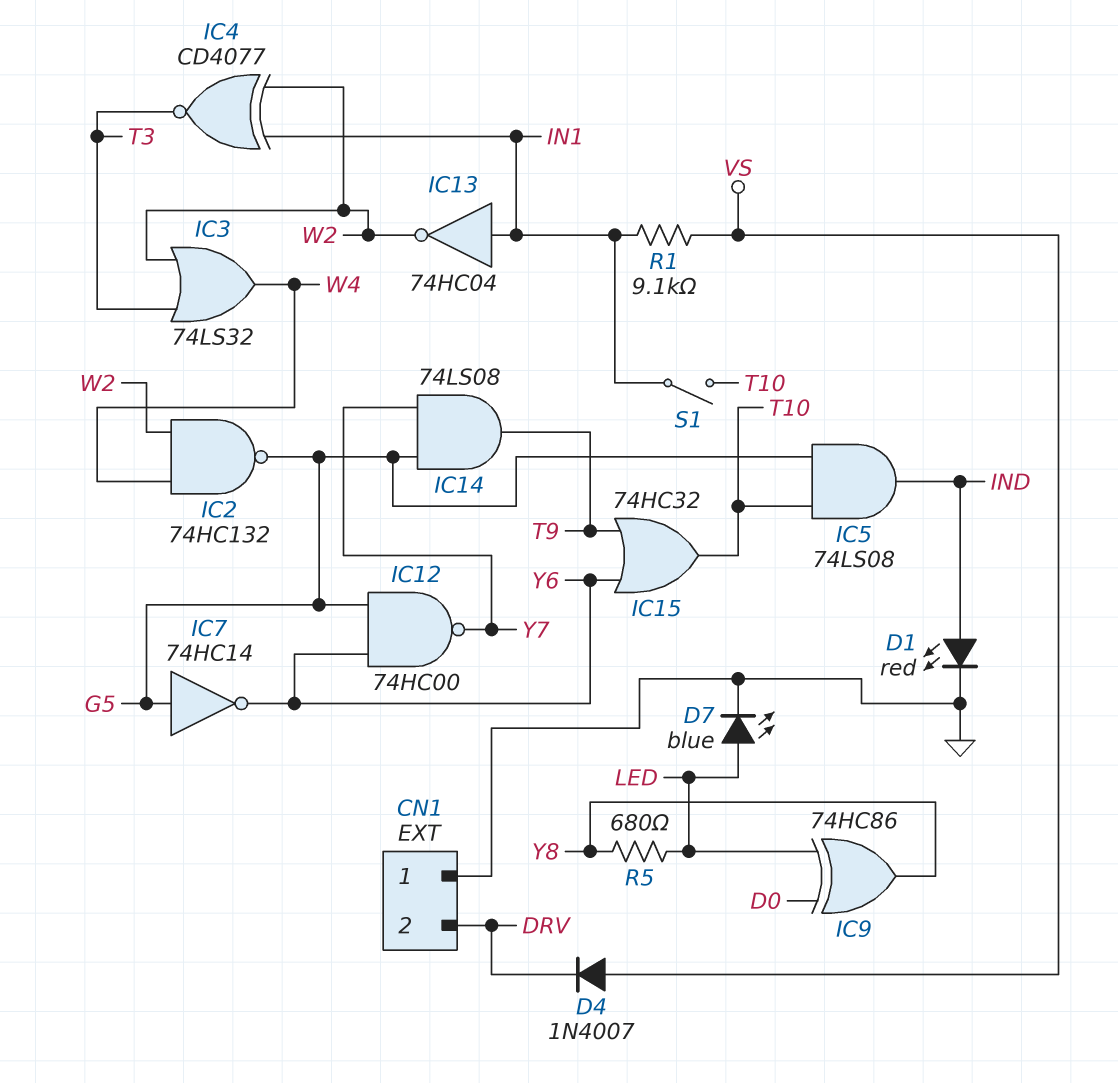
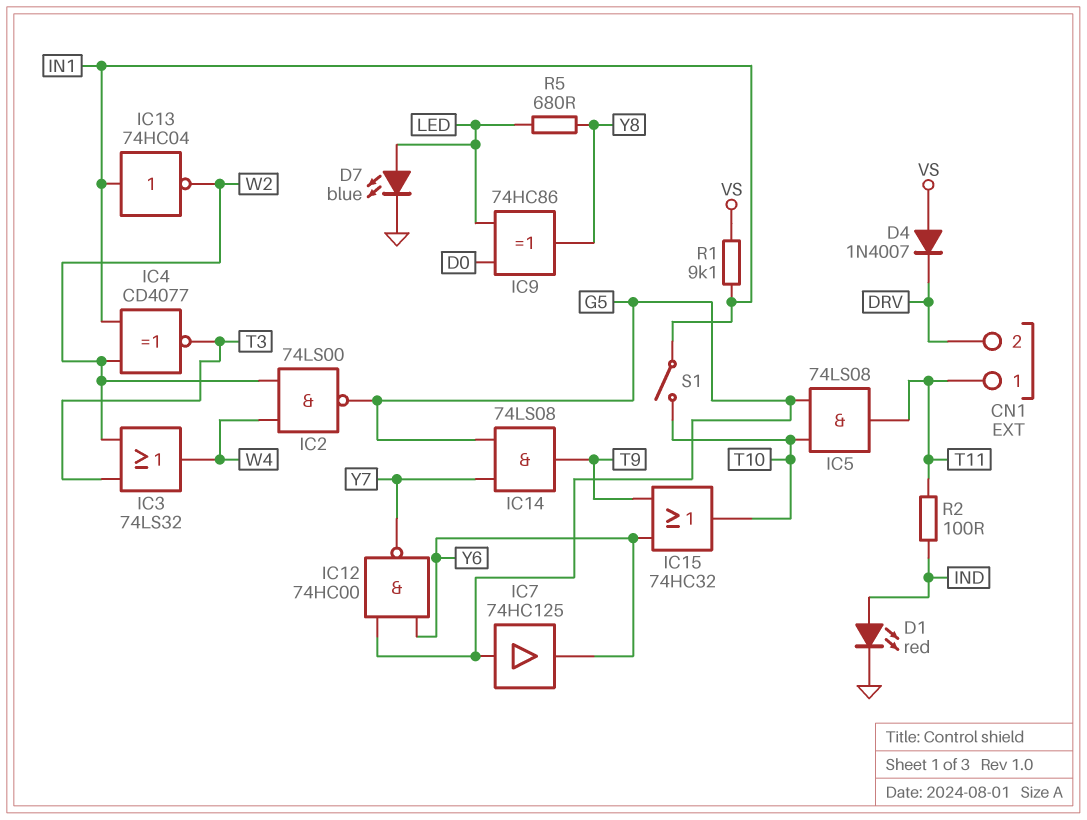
CN1 pin 1: GND -> T11
IC2: NAND 74HC132 (in W2, in W4, out G5) -> NAND 74LS00 (in W2, in W4, out G5)
IC5: AND 74LS08 (in G5, in T10, out IND) -> AND 74LS08 (in G5, in T10, out T11)
IC7: NOT 74HC14 (in G5, out Y6) -> buffer 74HC125 (in G5, out Y6)
R2: none -> 100 (IND, T11)

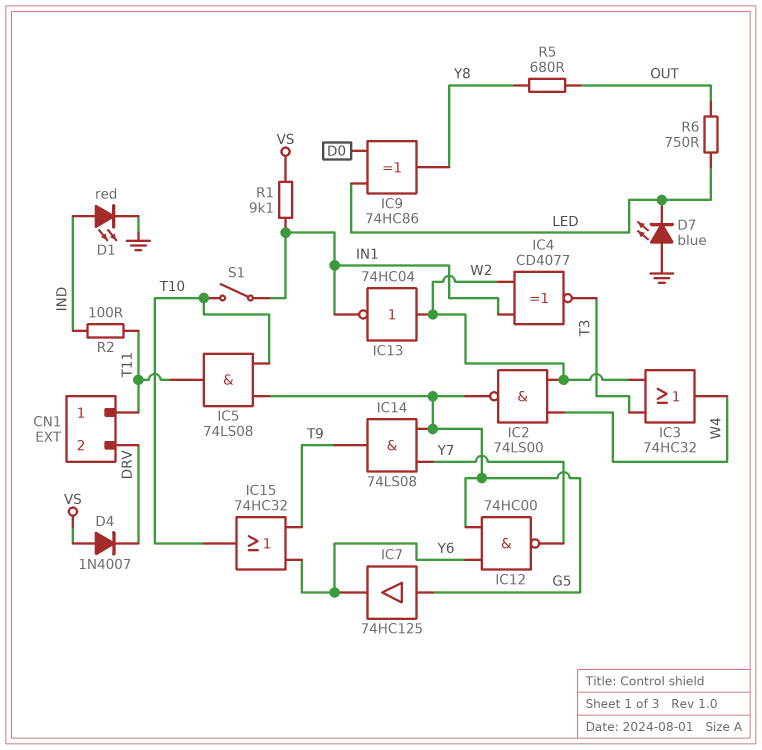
D7: LED blue (A LED, K GND) -> LED blue (A GND, K LED)
IC3: OR 74LS32 (in T3, in W2, out W4) -> OR 74HC32 (in T3, in W2, out W4)
IC13: NOT 74HC04 (in IN1, out W2) -> NOT 74HC04 (in W2, out IN1)
R5: 680 (LED, Y8) -> 680 (OUT, Y8)
R6: none -> 750 (LED, OUT)

